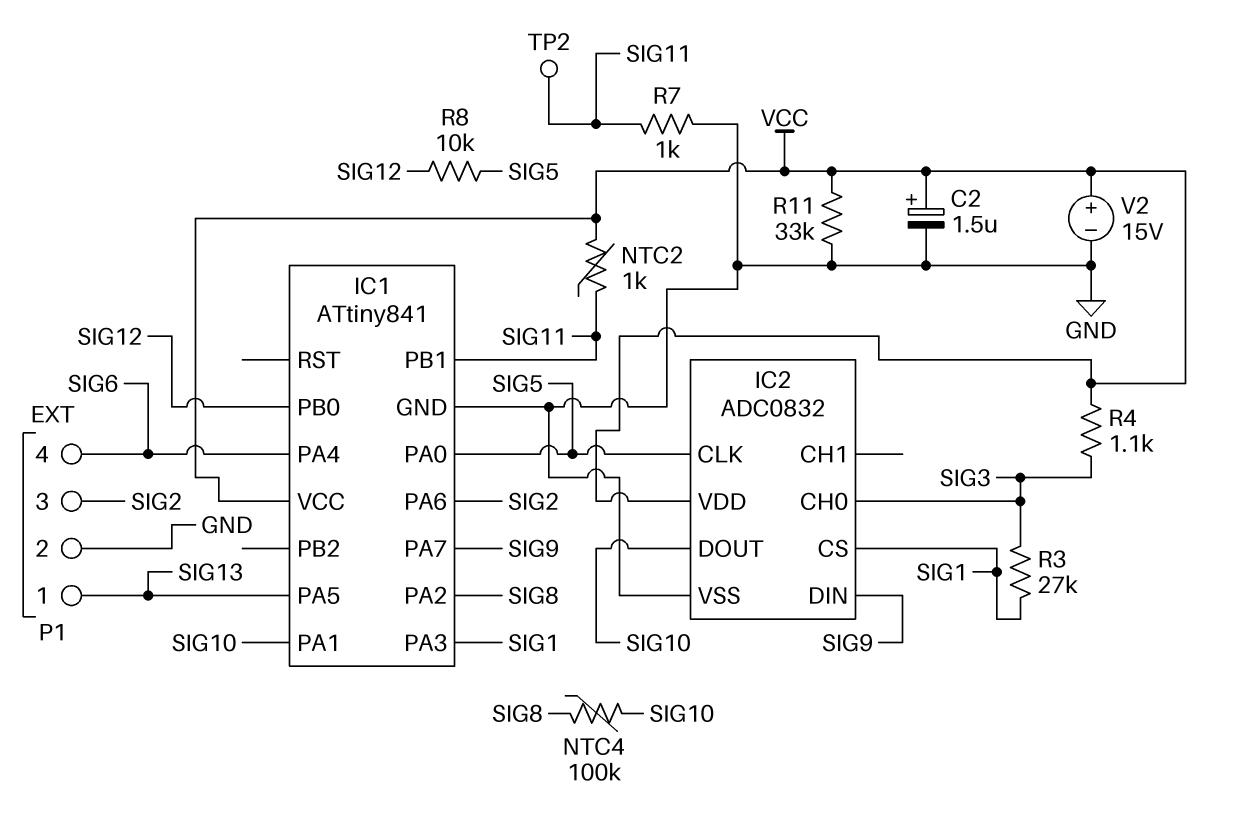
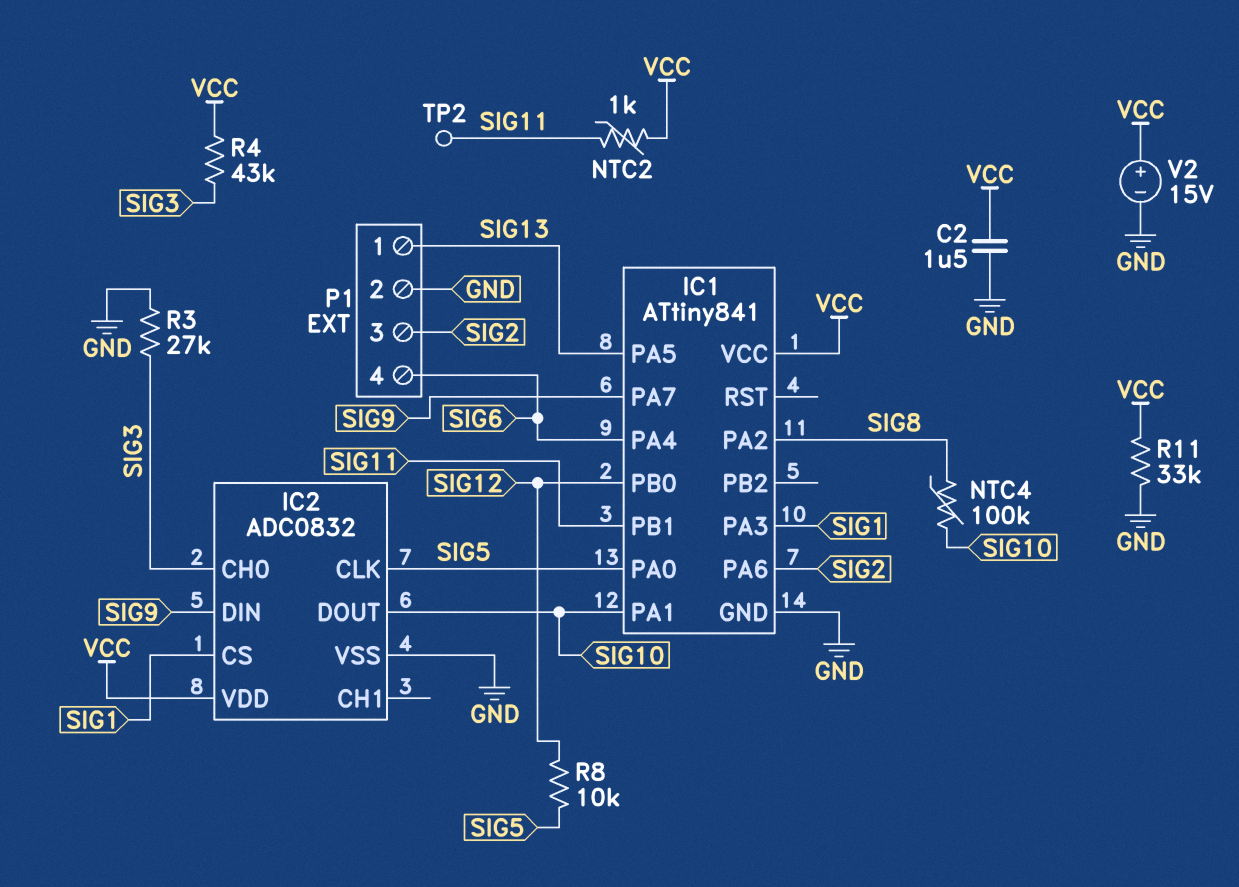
C2: 1.5uF (plus VCC, minus GND) -> 1.5uF (GND, VCC)
R3: 27k (SIG1, SIG3) -> 27k (GND, SIG3)
R4: 1.1k (SIG3, VCC) -> 43k (SIG3, VCC)
R7: 1k (GND, SIG11) -> none

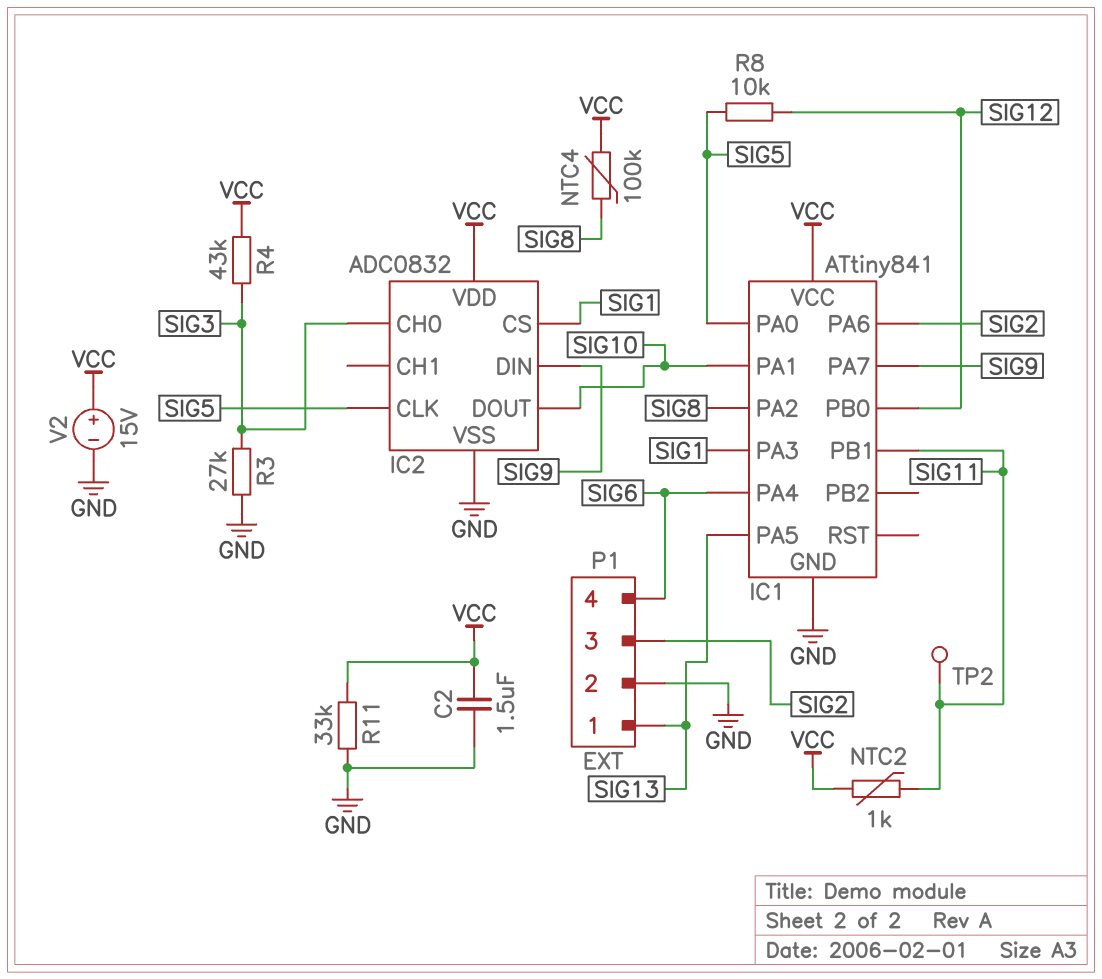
NTC4: 100k (SIG8, SIG10) -> 100k (SIG8, VCC)

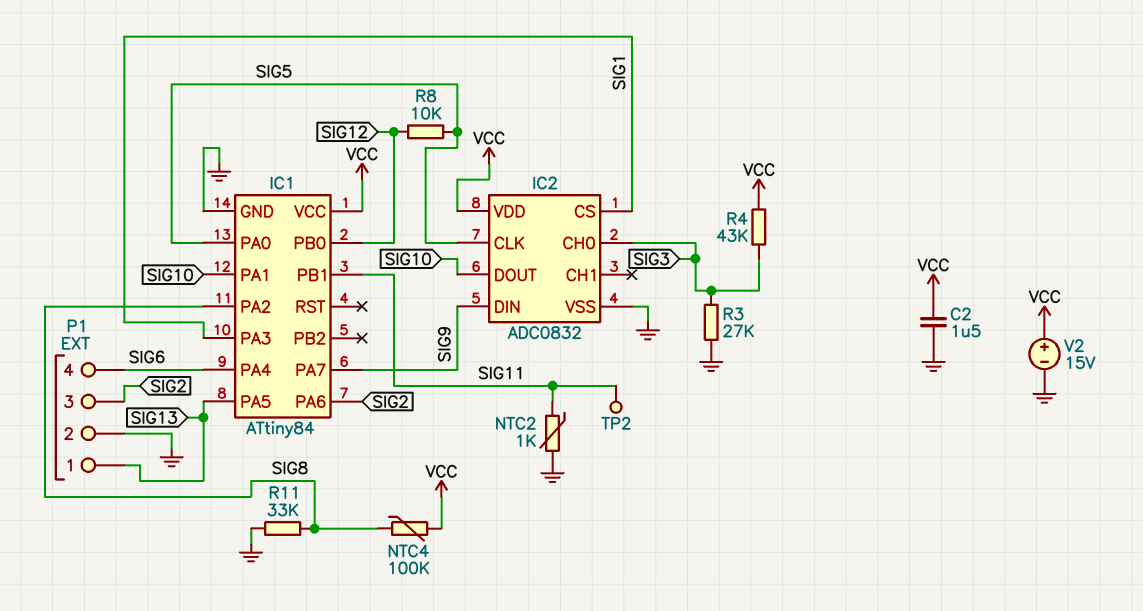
IC1: ATtiny841 -> ATtiny84
NTC2: 1k (SIG11, VCC) -> 1k (GND, SIG11)
R11: 33k (GND, VCC) -> 33k (GND, SIG8)

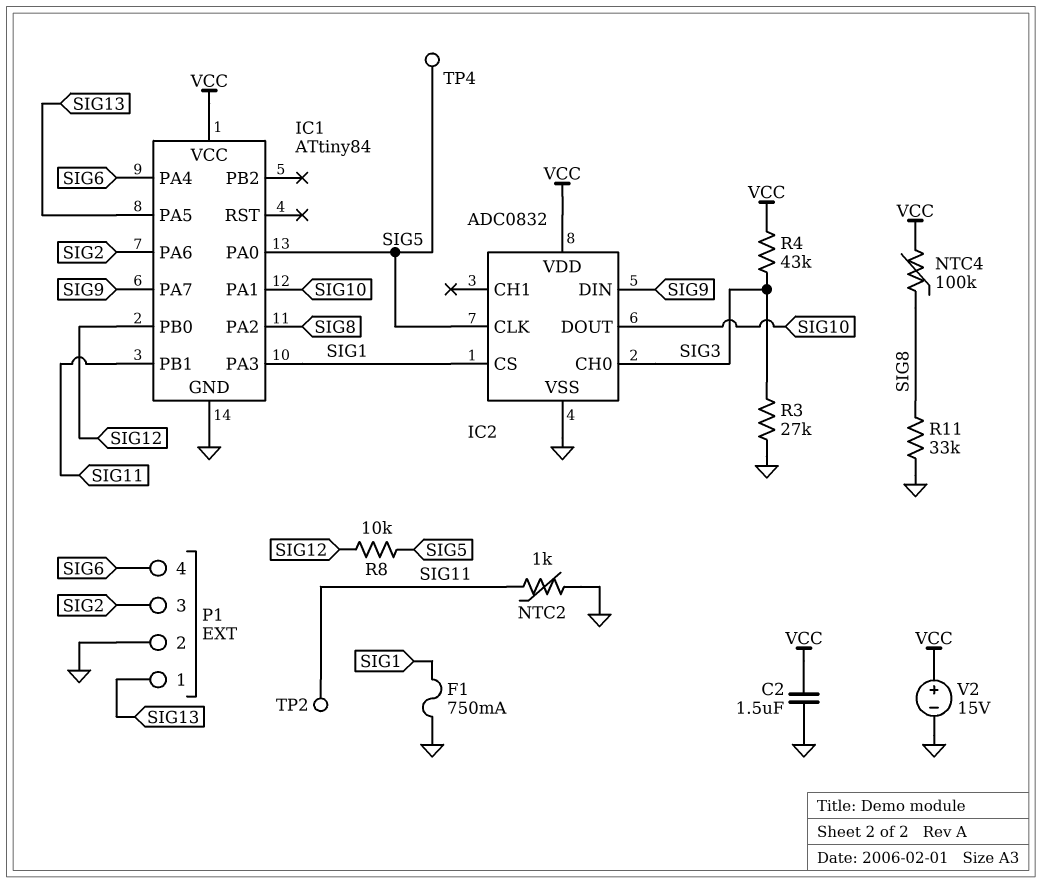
F1: none -> 750mA (GND, SIG1)
TP4: none -> test point (SIG5)

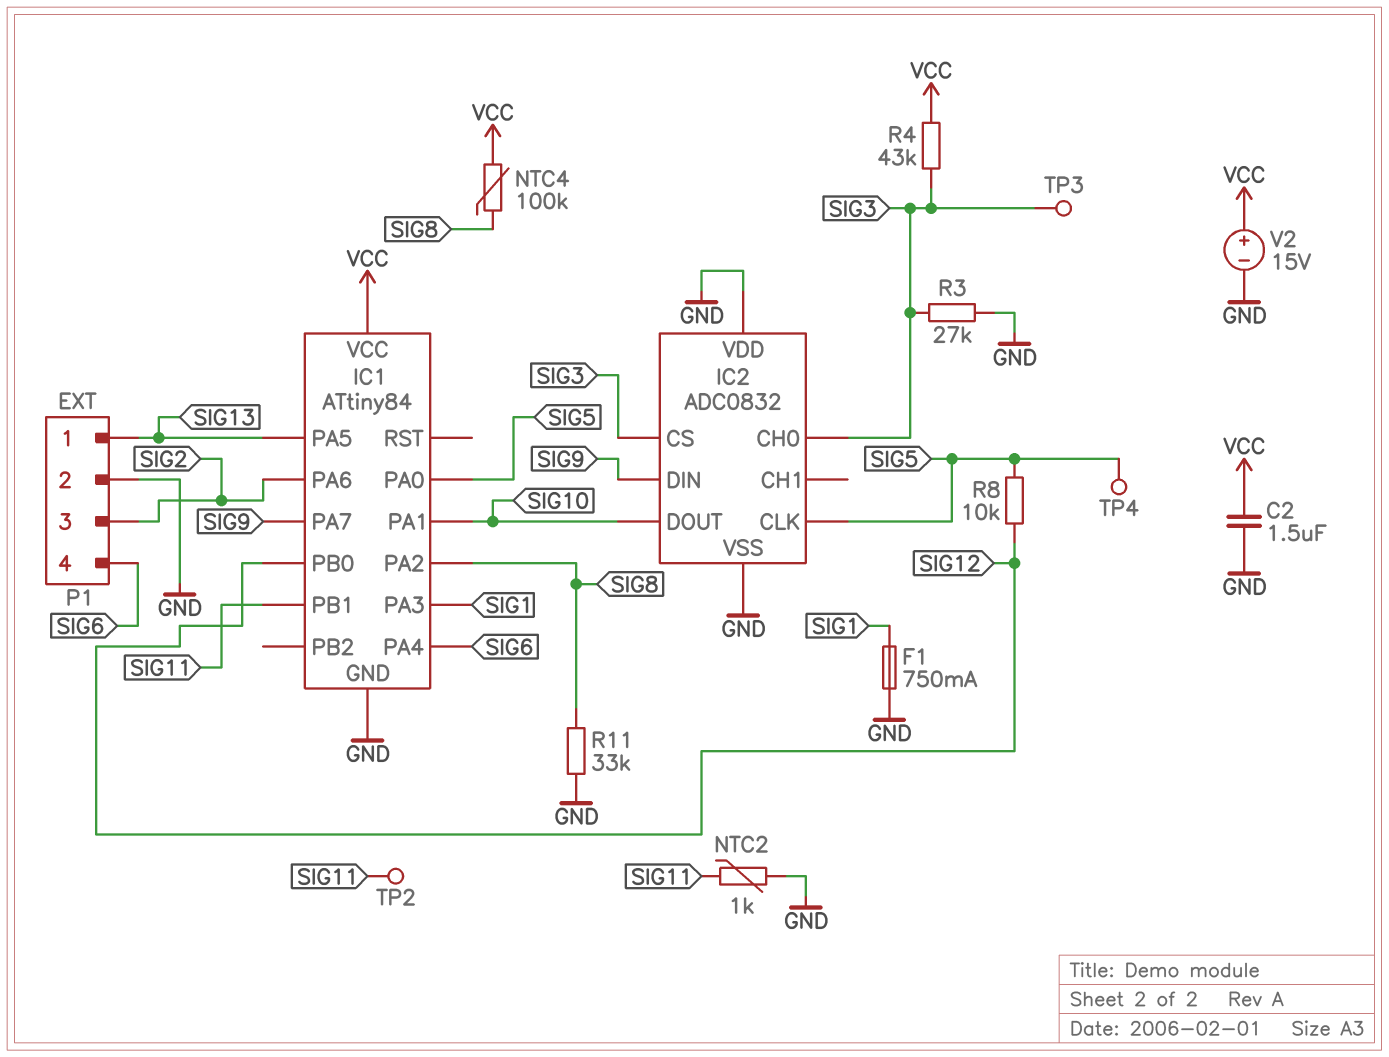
IC2 pin CS: SIG1 -> SIG3
IC2 pin VDD: VCC -> GND
TP3: none -> test point (SIG3)

